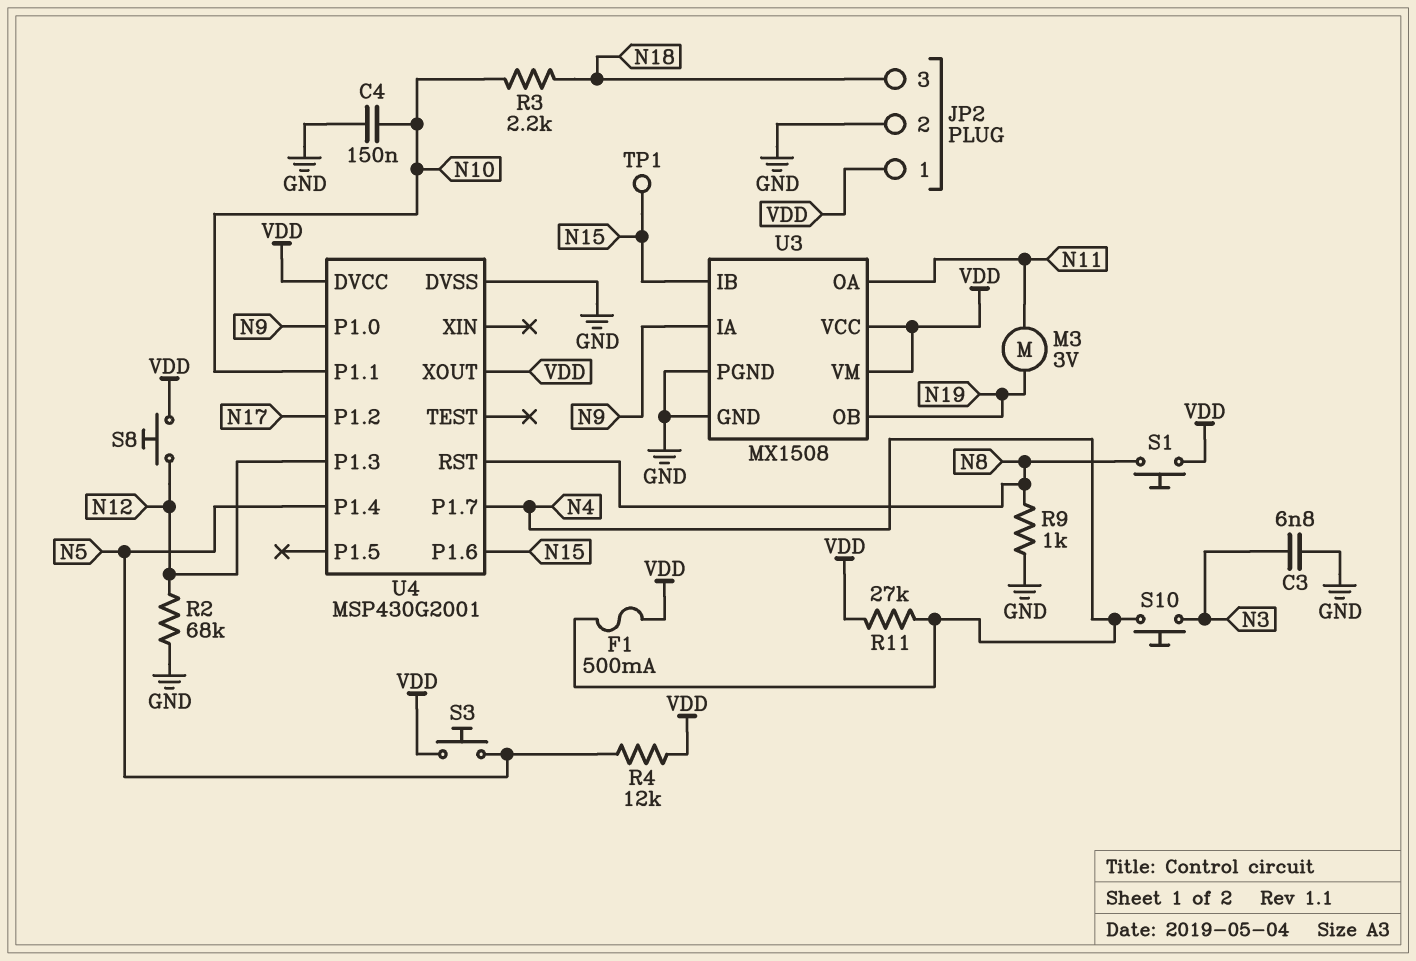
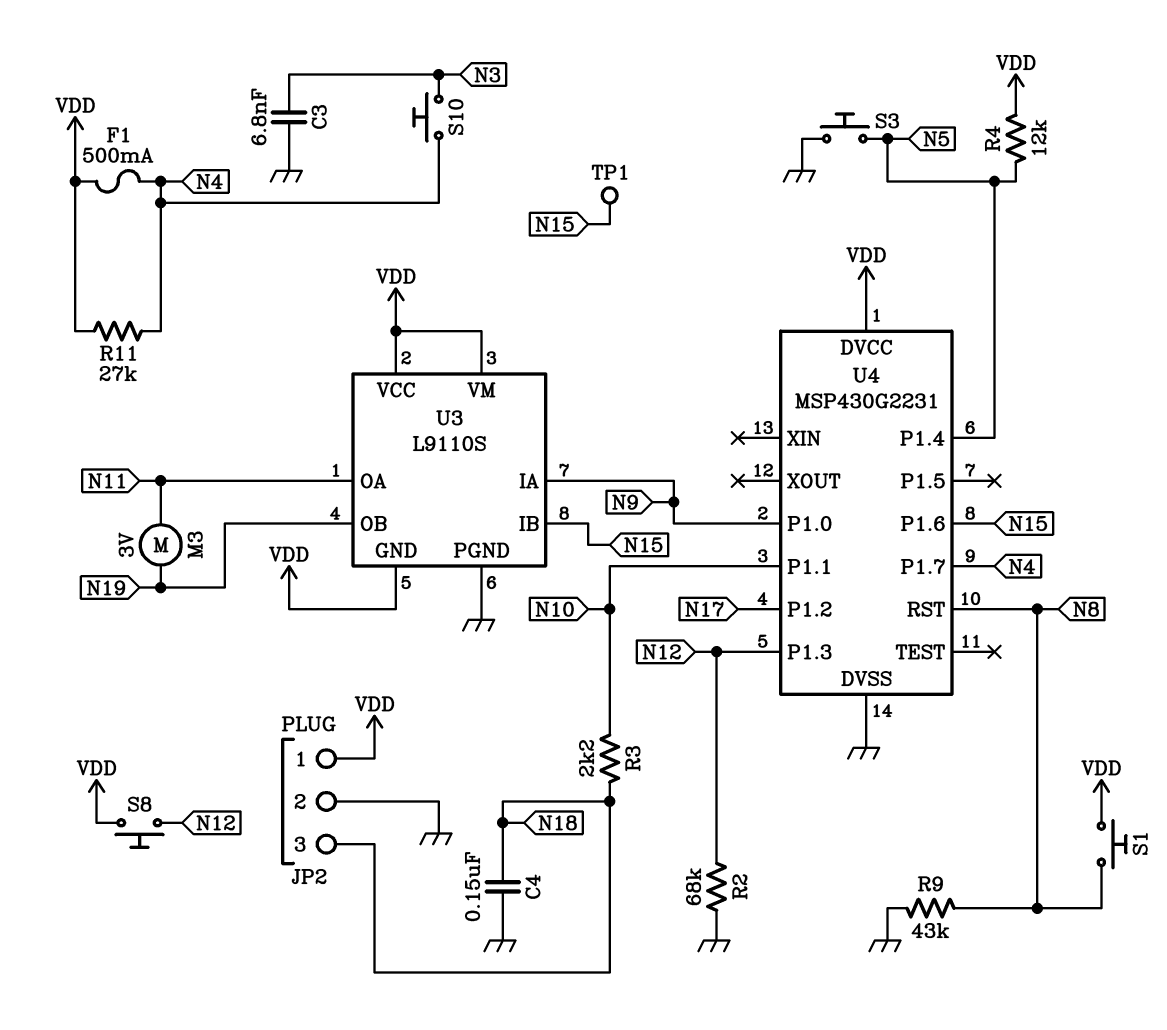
C4: 150nF (GND, N10) -> 150nF (GND, N18)
R9: 1k (GND, N8) -> 43k (GND, N8)
S3: button (N5, VDD) -> button (GND, N5)
U3: MX1508 -> L9110S
U3 pin GND: GND -> VDD
U4: MSP430G2001 -> MSP430G2231
U4 pin XOUT: VDD -> none

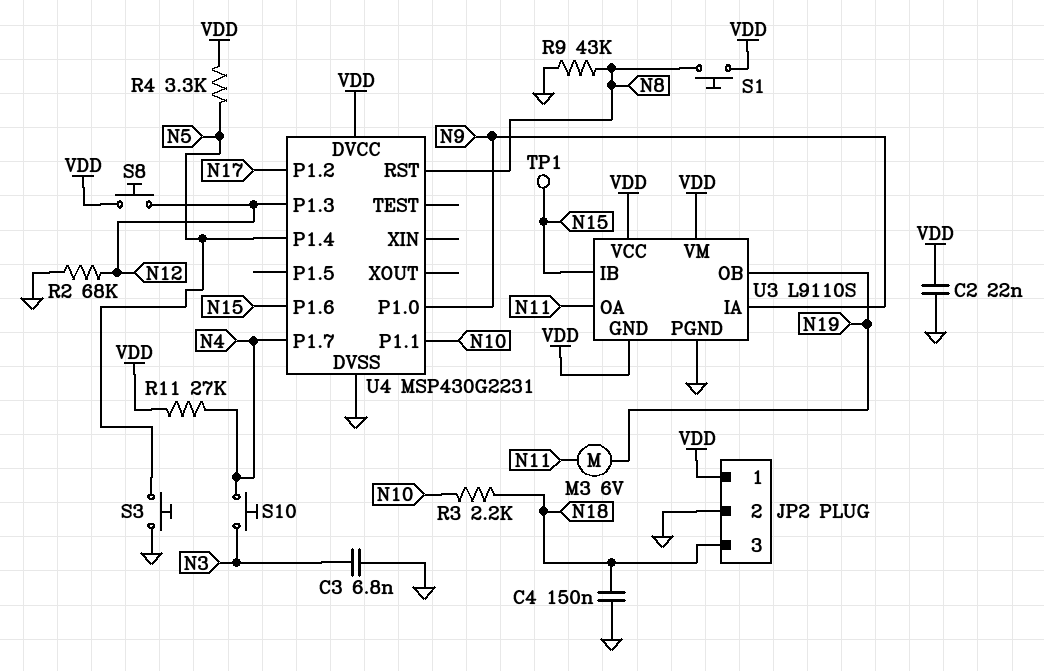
C2: none -> 22nF (GND, VDD)
F1: 500mA (N4, VDD) -> none
M3: motor 3V (N11, N19) -> motor 6V (N11, N19)
R4: 12k (N5, VDD) -> 3.3k (N5, VDD)

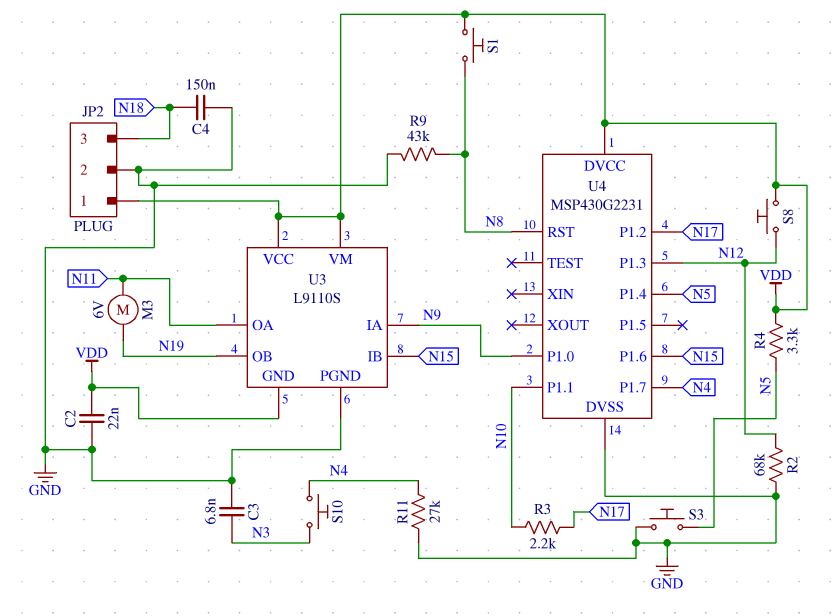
R3: 2.2k (N10, N18) -> 2.2k (N10, N17)
R11: 27k (N4, VDD) -> 27k (GND, N4)
TP1: test point (N15) -> none

